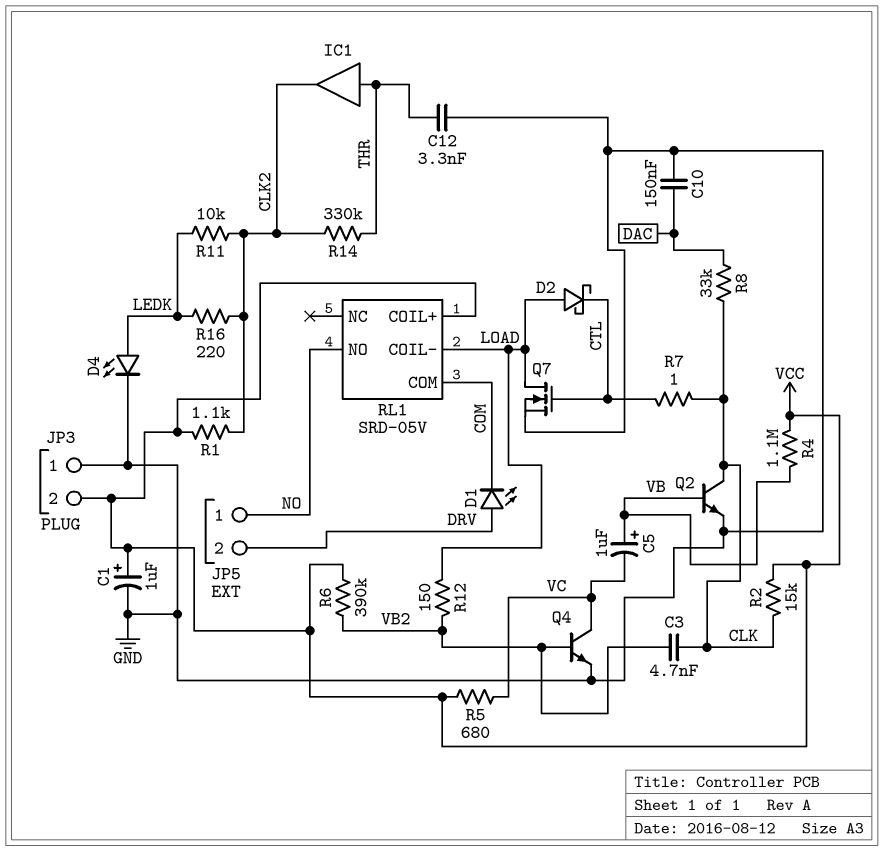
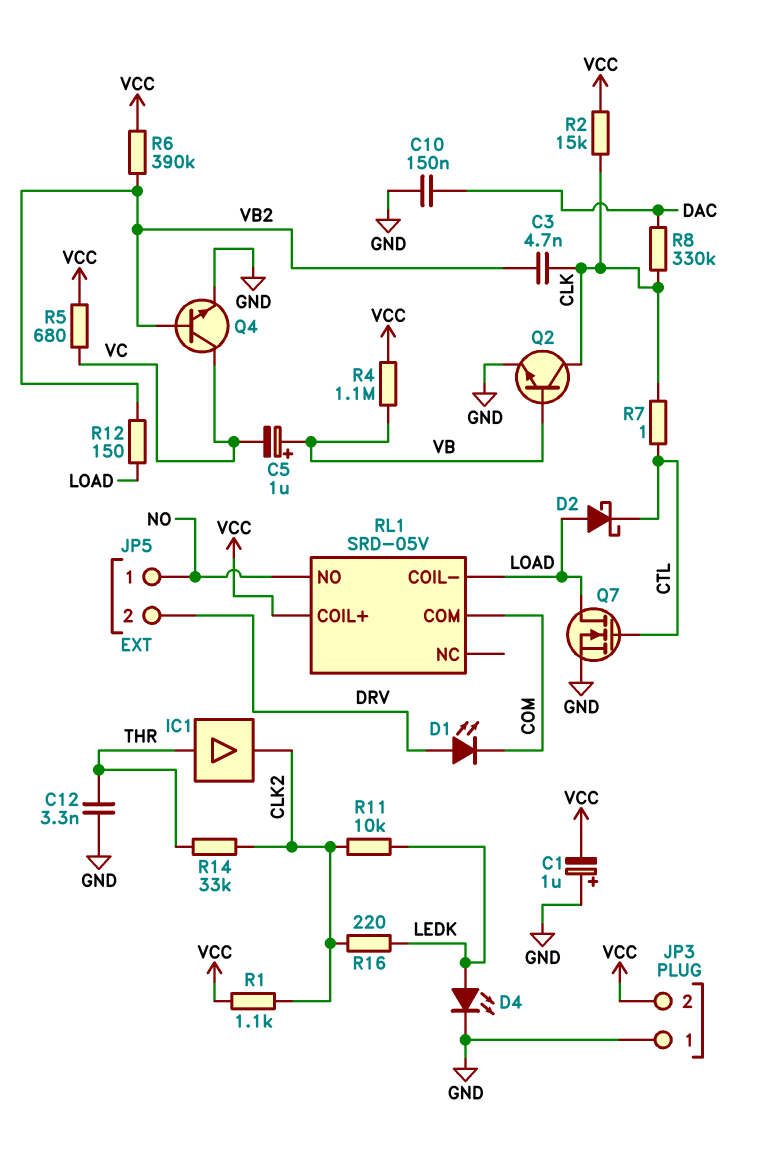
C1: 1uF (plus VCC, minus GND) -> 1uF (plus GND, minus VCC)
R8: 33k (CLK, DAC) -> 330k (CLK, DAC)
R14: 330k (CLK2, THR) -> 33k (CLK2, THR)

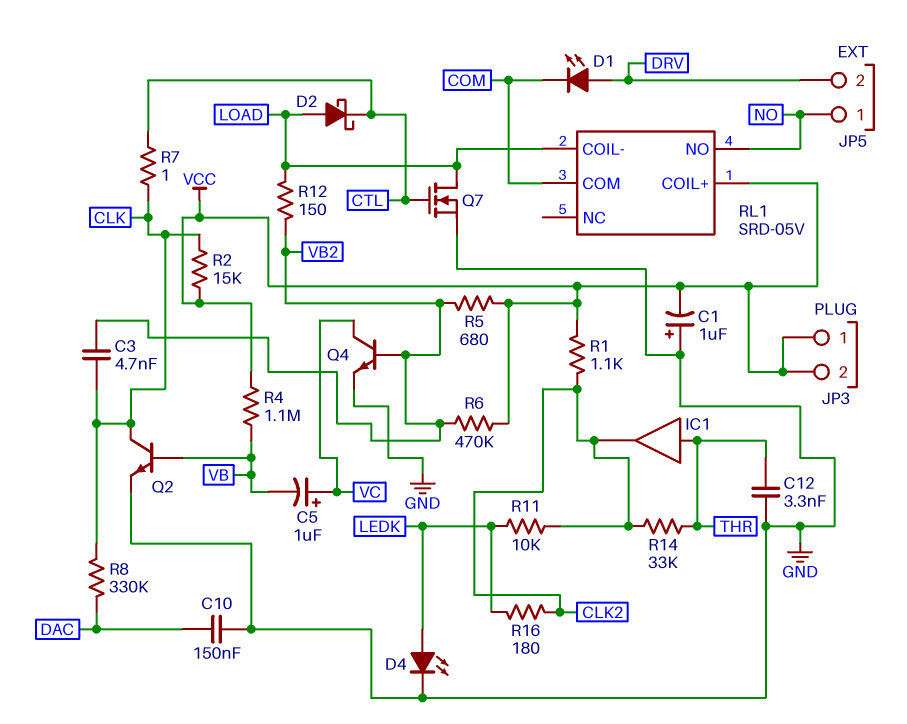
C5: 1uF (plus VB, minus VC) -> 1uF (plus VC, minus VB)
JP3 pin 1: GND -> VCC
R5: 680 (VC, VCC) -> 680 (VB2, VCC)
R6: 390k (VB2, VCC) -> 470k (VB2, VCC)
R16: 220 (CLK2, LEDK) -> 180 (CLK2, LEDK)

